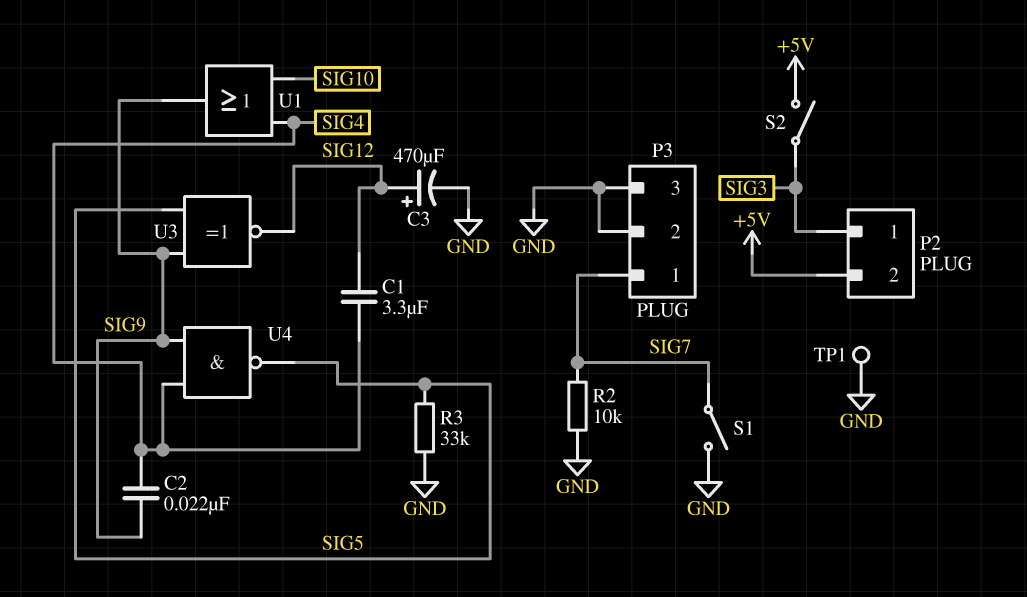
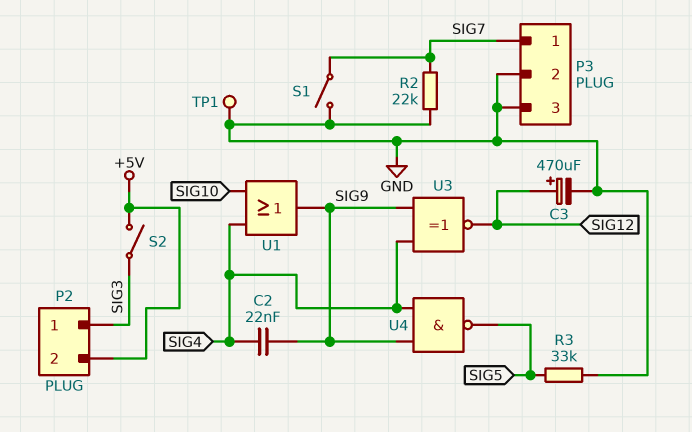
C1: 3.3uF (SIG4, SIG12) -> none
R2: 10k (GND, SIG7) -> 22k (GND, SIG7)
U3: XNOR (in SIG5, in SIG9, out SIG12) -> XNOR (in SIG4, in SIG9, out SIG12)

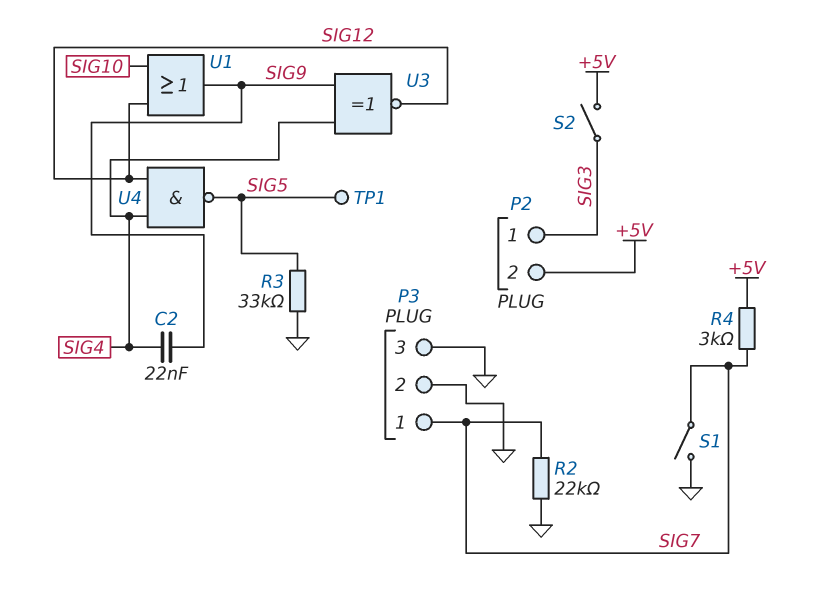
C3: 470uF (plus SIG12, minus GND) -> none
R4: none -> 3k (+5V, SIG7)
TP1: test point (GND) -> test point (SIG5)
U1: OR (in SIG4, in SIG10, out SIG9) -> OR (in SIG10, in SIG12, out SIG9)
U4: NAND (in SIG4, in SIG9, out SIG5) -> NAND (in SIG4, in SIG12, out SIG5)

